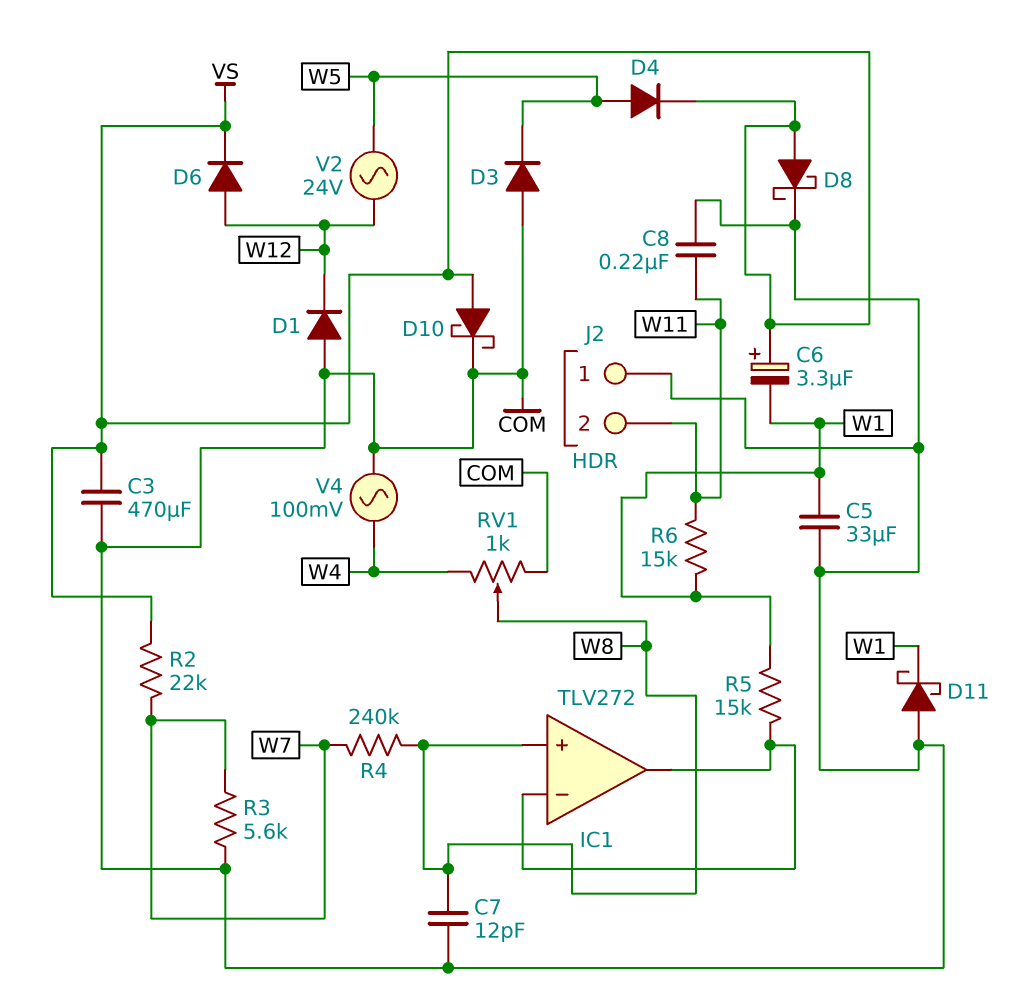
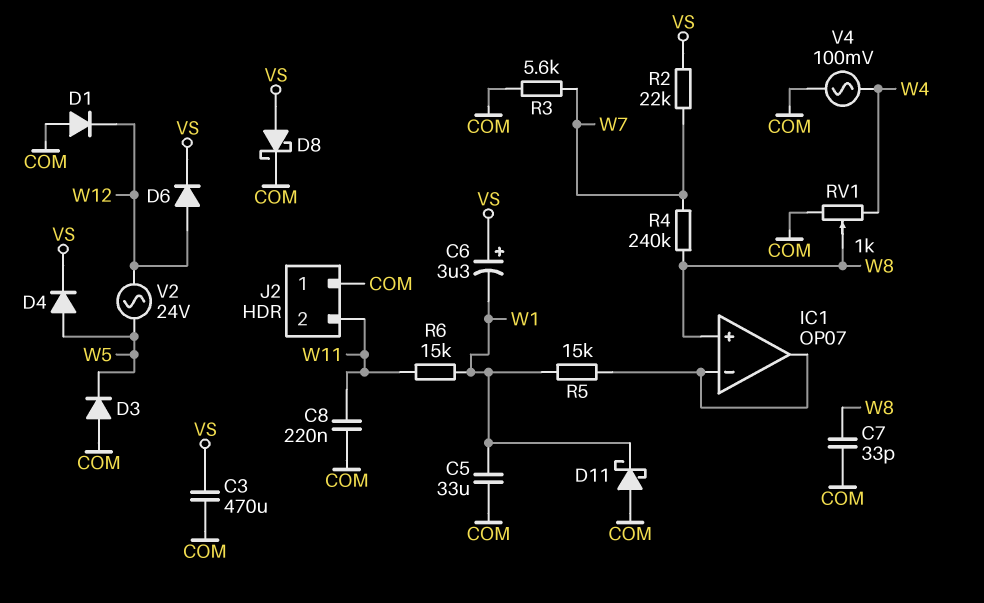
C7: 12pF (COM, W8) -> 33pF (COM, W8)
D10: schottky (A VS, K COM) -> none
IC1: TLV272 -> OP07

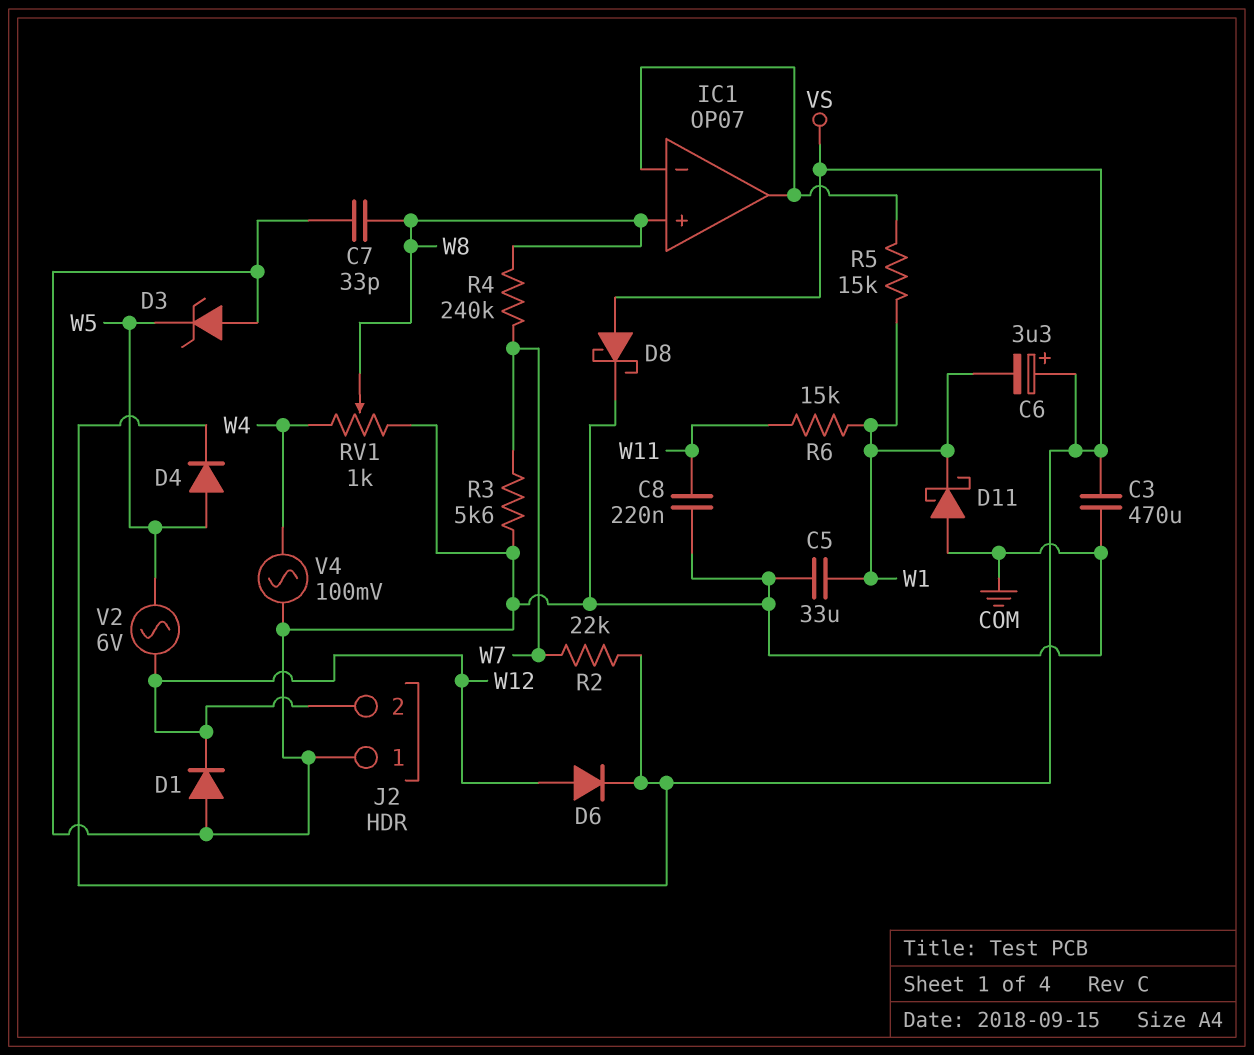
D3: diode (A COM, K W5) -> zener (A COM, K W5)
J2 pin 2: W11 -> W12
V2: AC 24V (W5, W12) -> AC 6V (W5, W12)

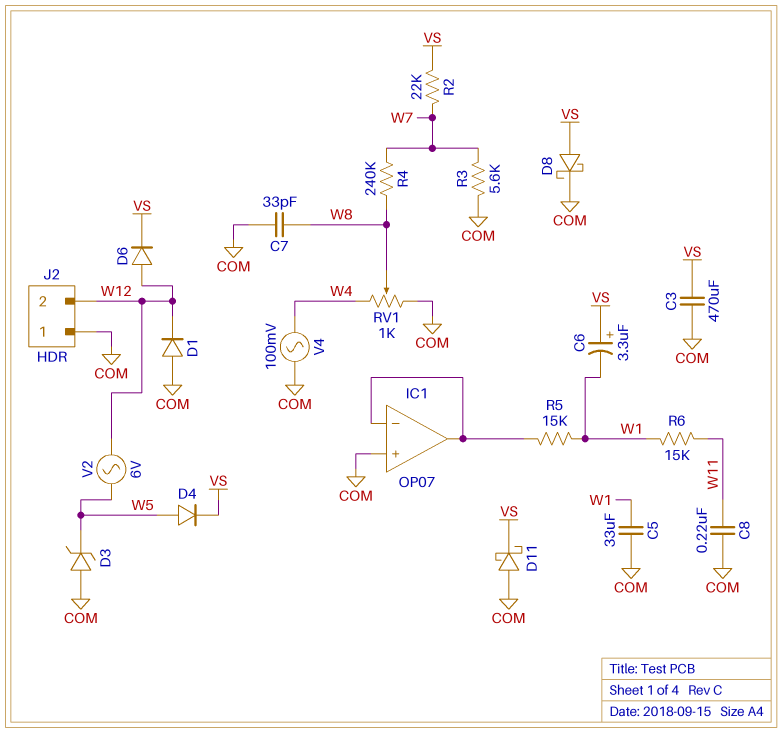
D11: schottky (A COM, K W1) -> schottky (A COM, K VS)
IC1 pin in+: W8 -> COM

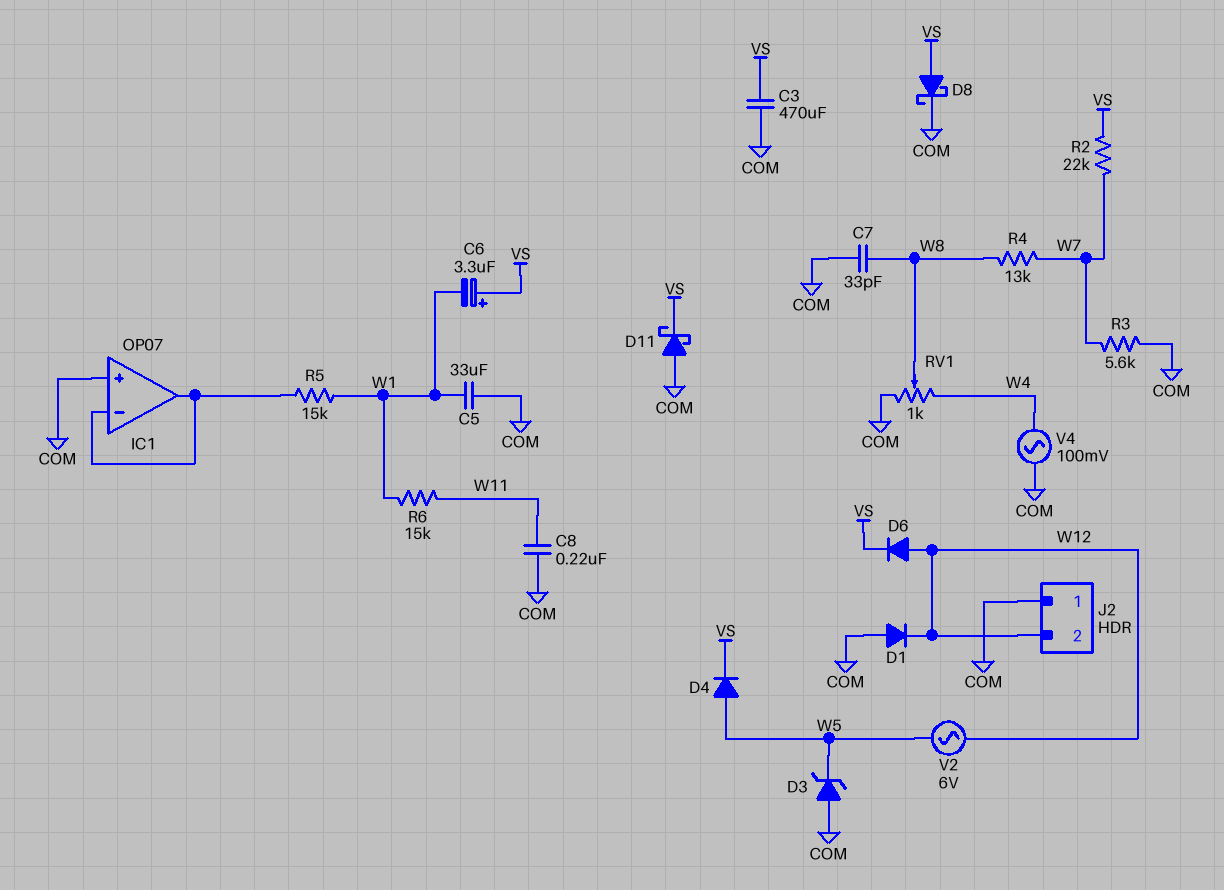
R4: 240k (W7, W8) -> 13k (W7, W8)

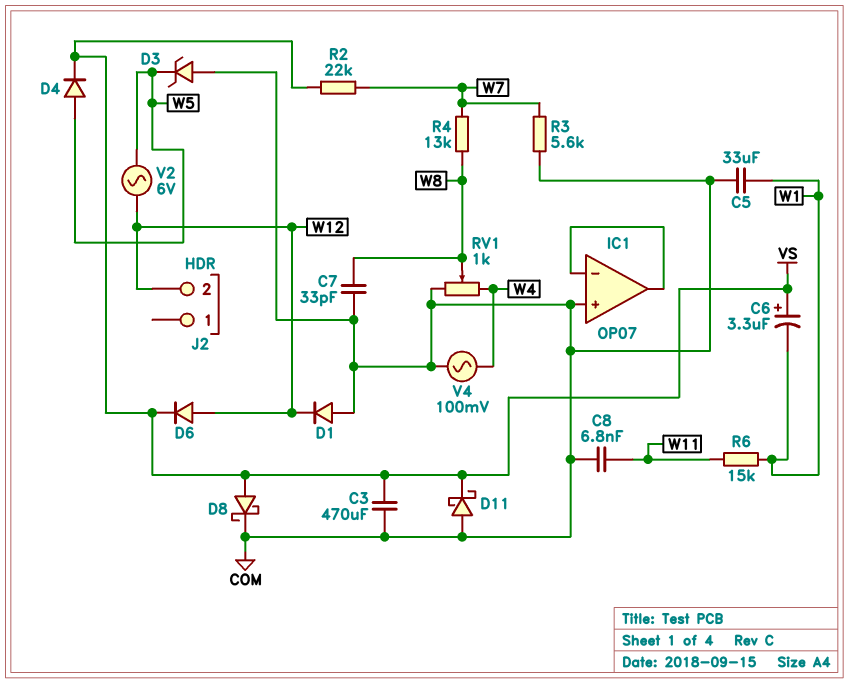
C8: 220nF (COM, W11) -> 6.8nF (COM, W11)
J2 pin 1: COM -> none
R5: 15k (IC1/in-, W1) -> none

